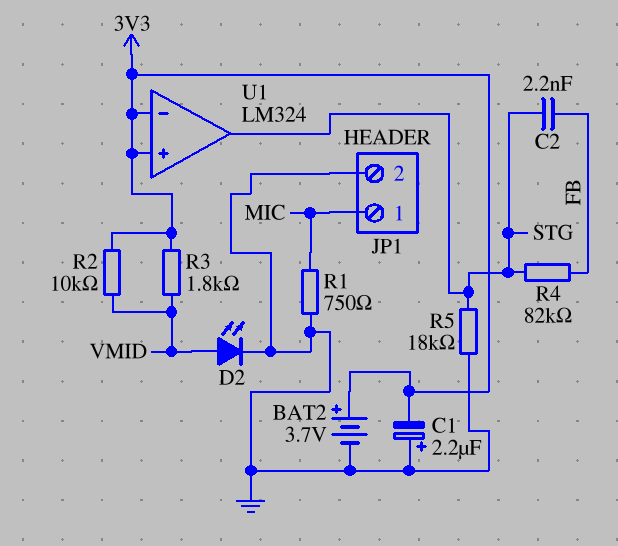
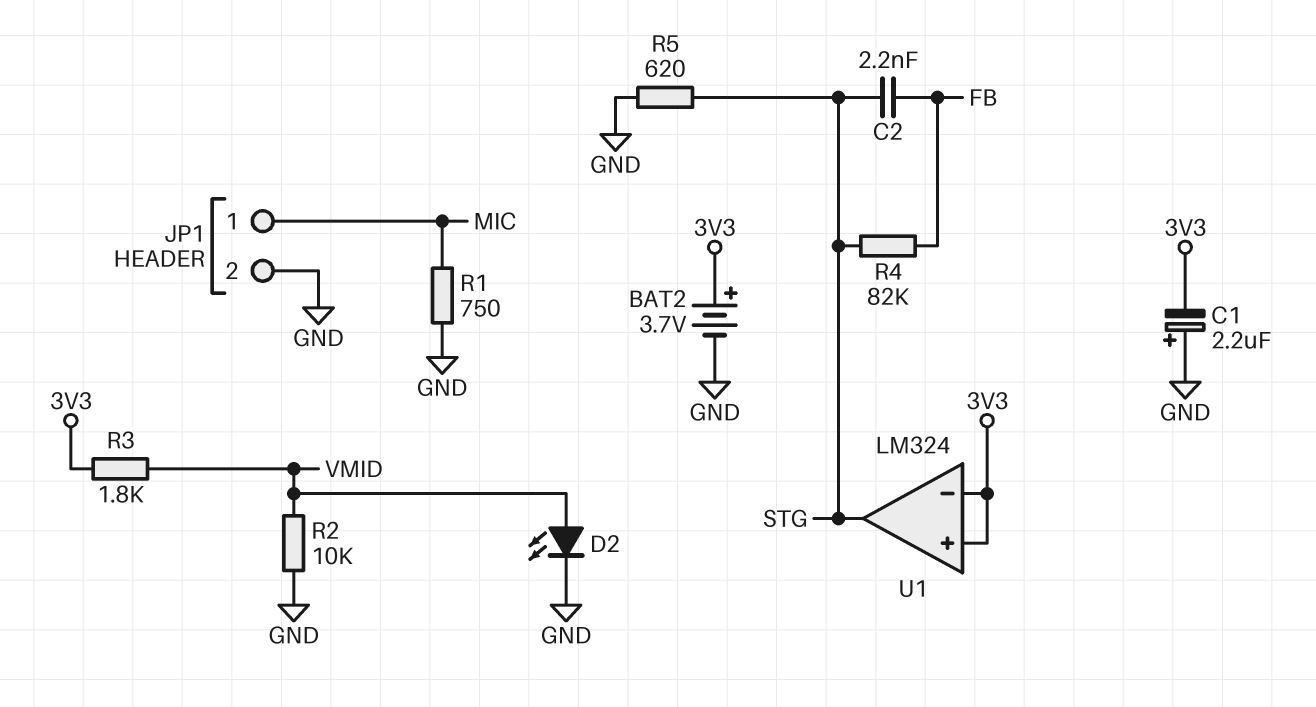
R2: 10k (3V3, VMID) -> 10k (GND, VMID)
R5: 18k (GND, STG) -> 620 (GND, STG)

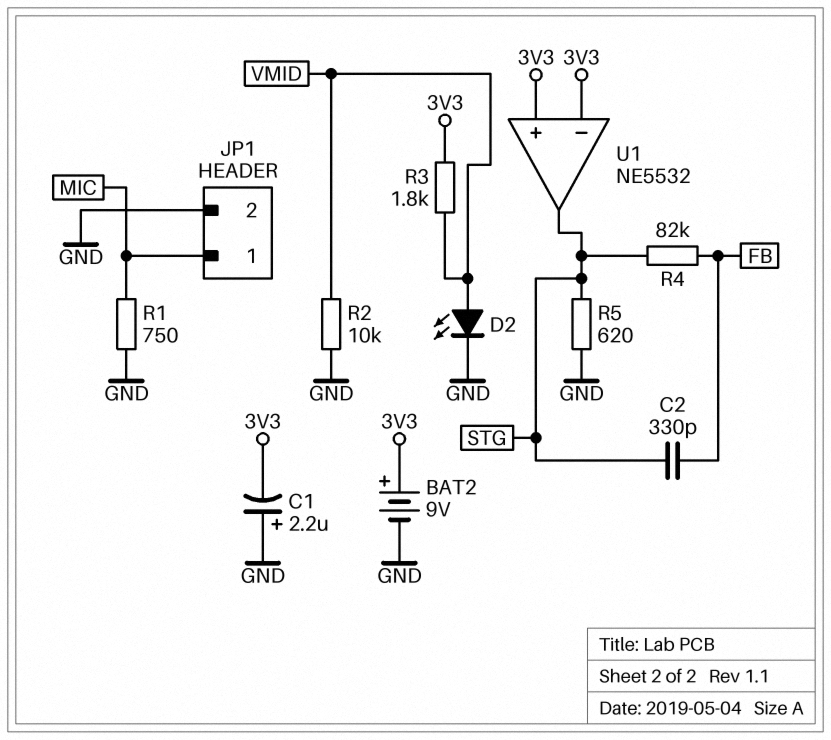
BAT2: 3.7V (plus 3V3, minus GND) -> 9V (plus 3V3, minus GND)
C2: 2.2nF (FB, STG) -> 330pF (FB, STG)
U1: LM324 -> NE5532

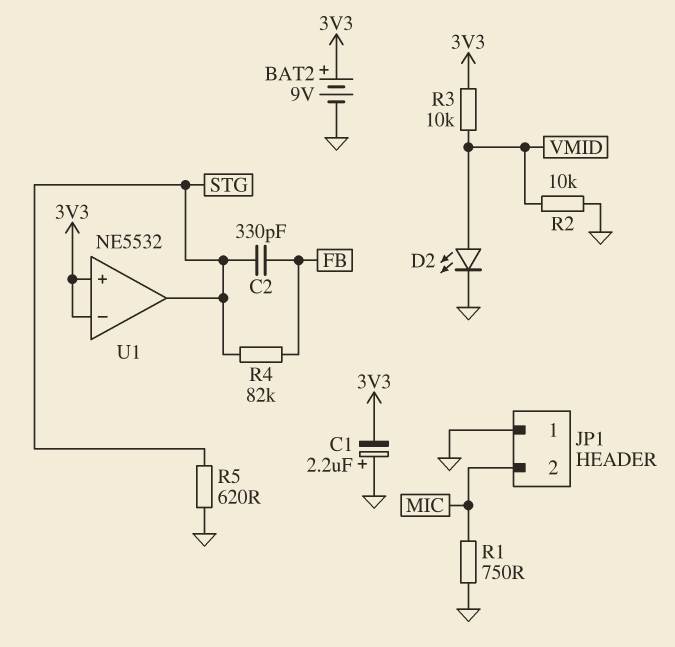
JP1 pin 1: MIC -> GND
JP1 pin 2: GND -> MIC
R3: 1.8k (3V3, VMID) -> 10k (3V3, VMID)

